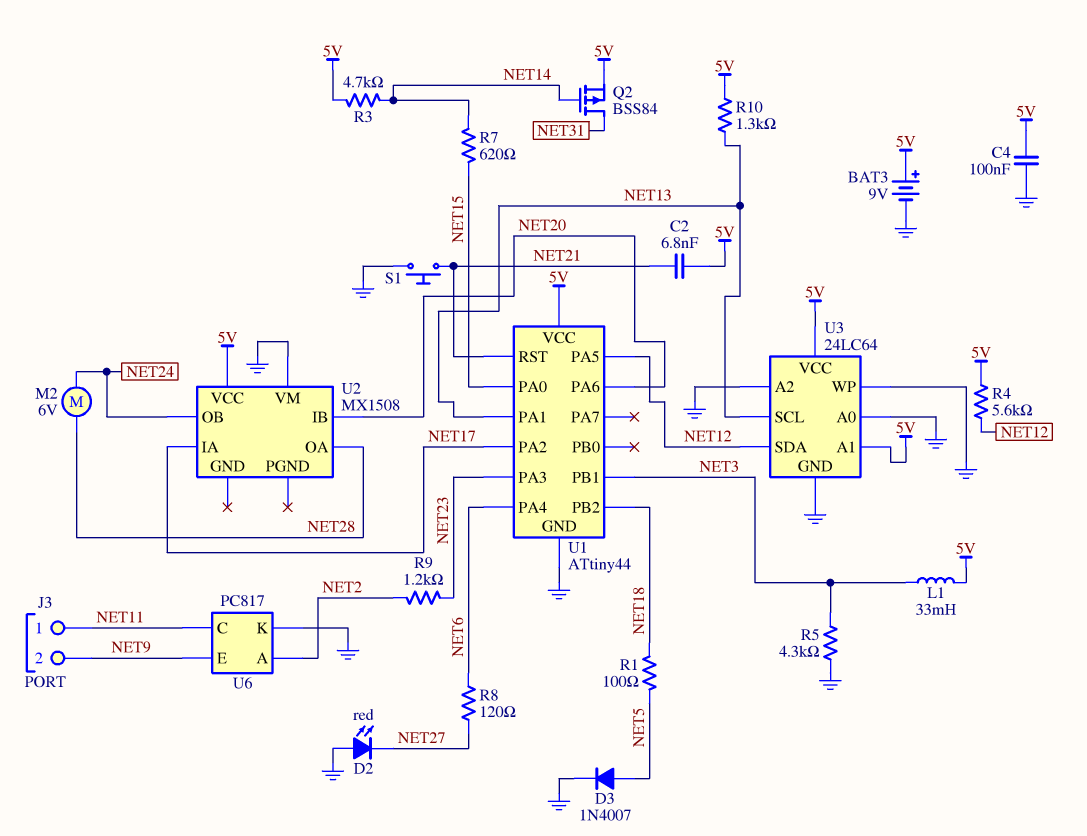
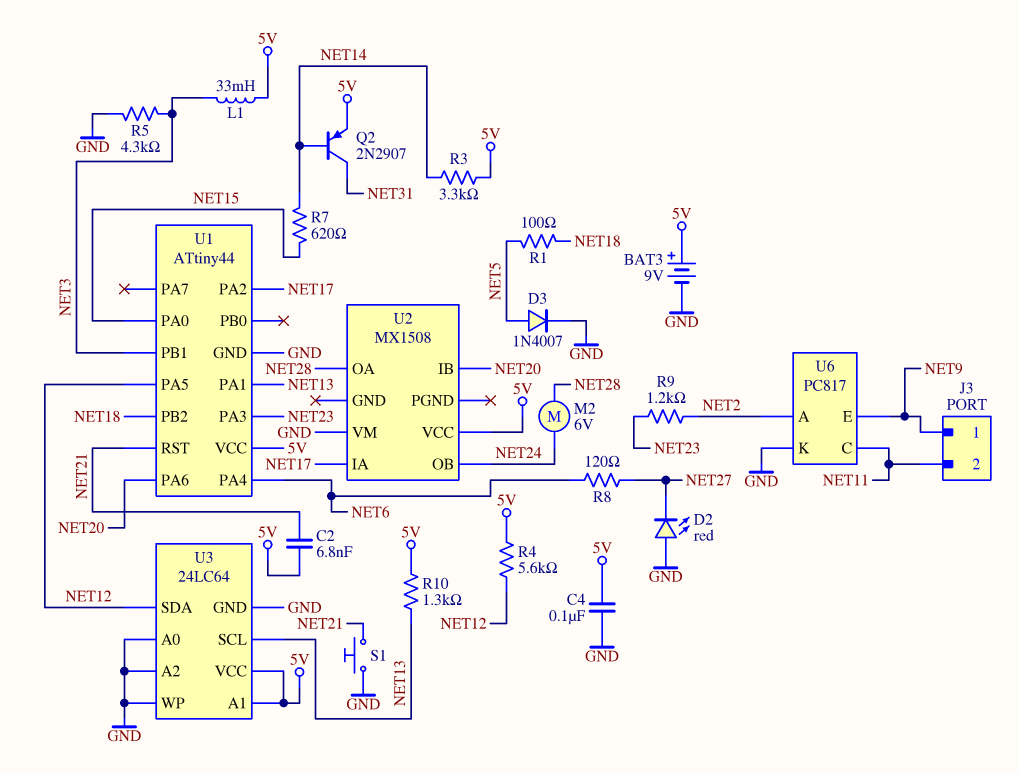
J3 pin 1: NET11 -> NET9
J3 pin 2: NET9 -> NET11
Q2: PMOS BSS84 (G NET14, D NET31, S 5V) -> PNP 2N2907 (B NET14, C NET31, E 5V)
R3: 4.7k (5V, NET14) -> 3.3k (5V, NET14)

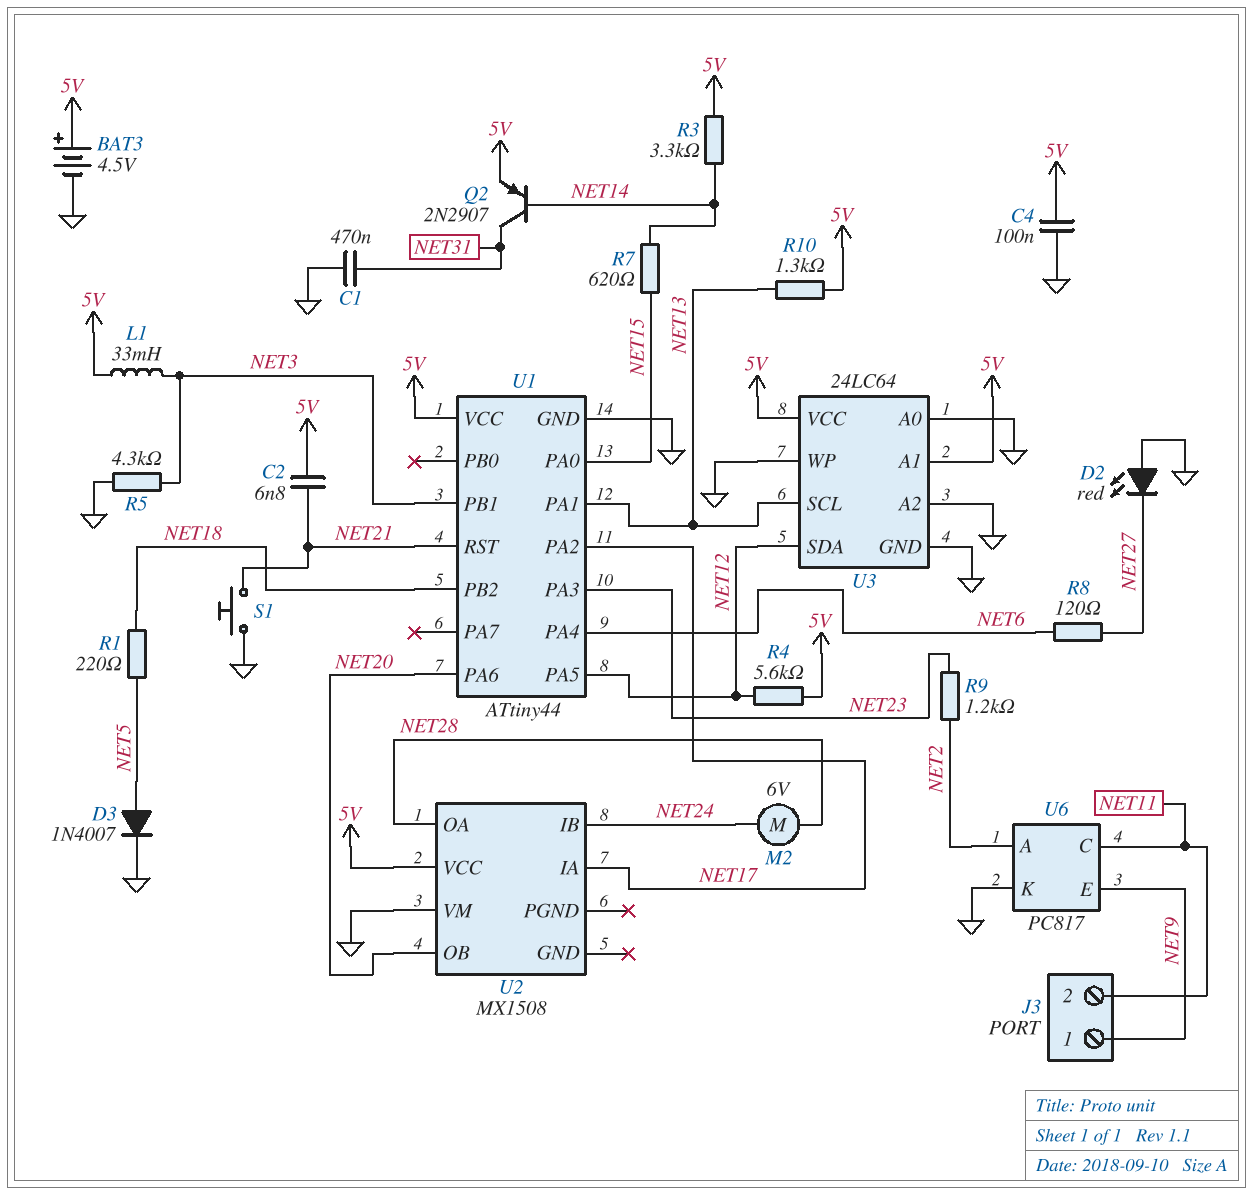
BAT3: 9V (plus 5V, minus GND) -> 4.5V (plus 5V, minus GND)
C1: none -> 470nF (GND, NET31)
R1: 100 (NET5, NET18) -> 220 (NET5, NET18)
U2 pin IB: NET20 -> NET24
U2 pin OB: NET24 -> NET20

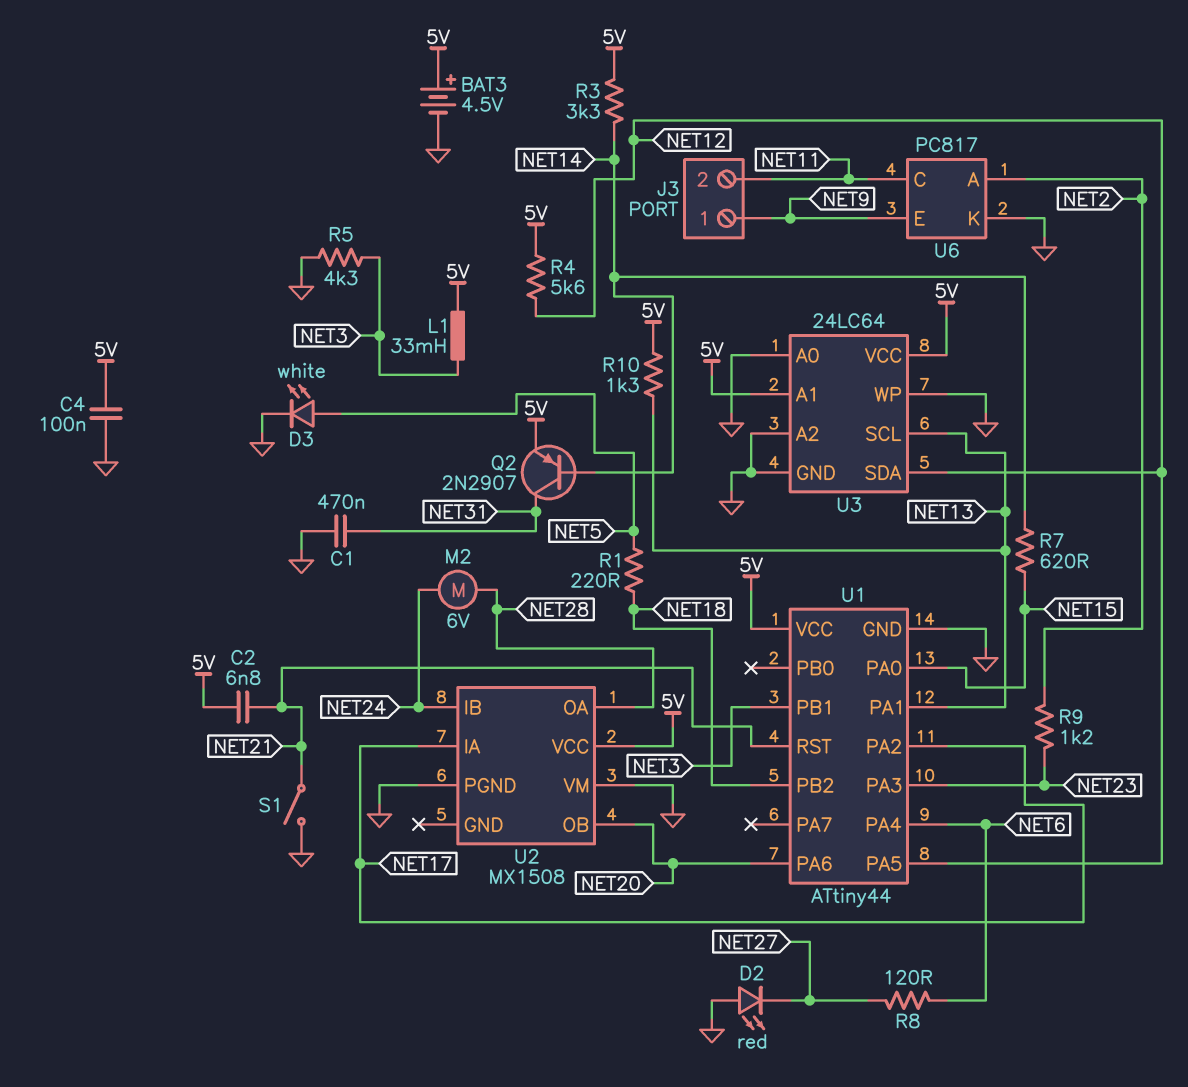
D3: diode 1N4007 (A NET5, K GND) -> LED white (A NET5, K GND)
S1: button (GND, NET21) -> switch (GND, NET21)
U2 pin PGND: none -> GND

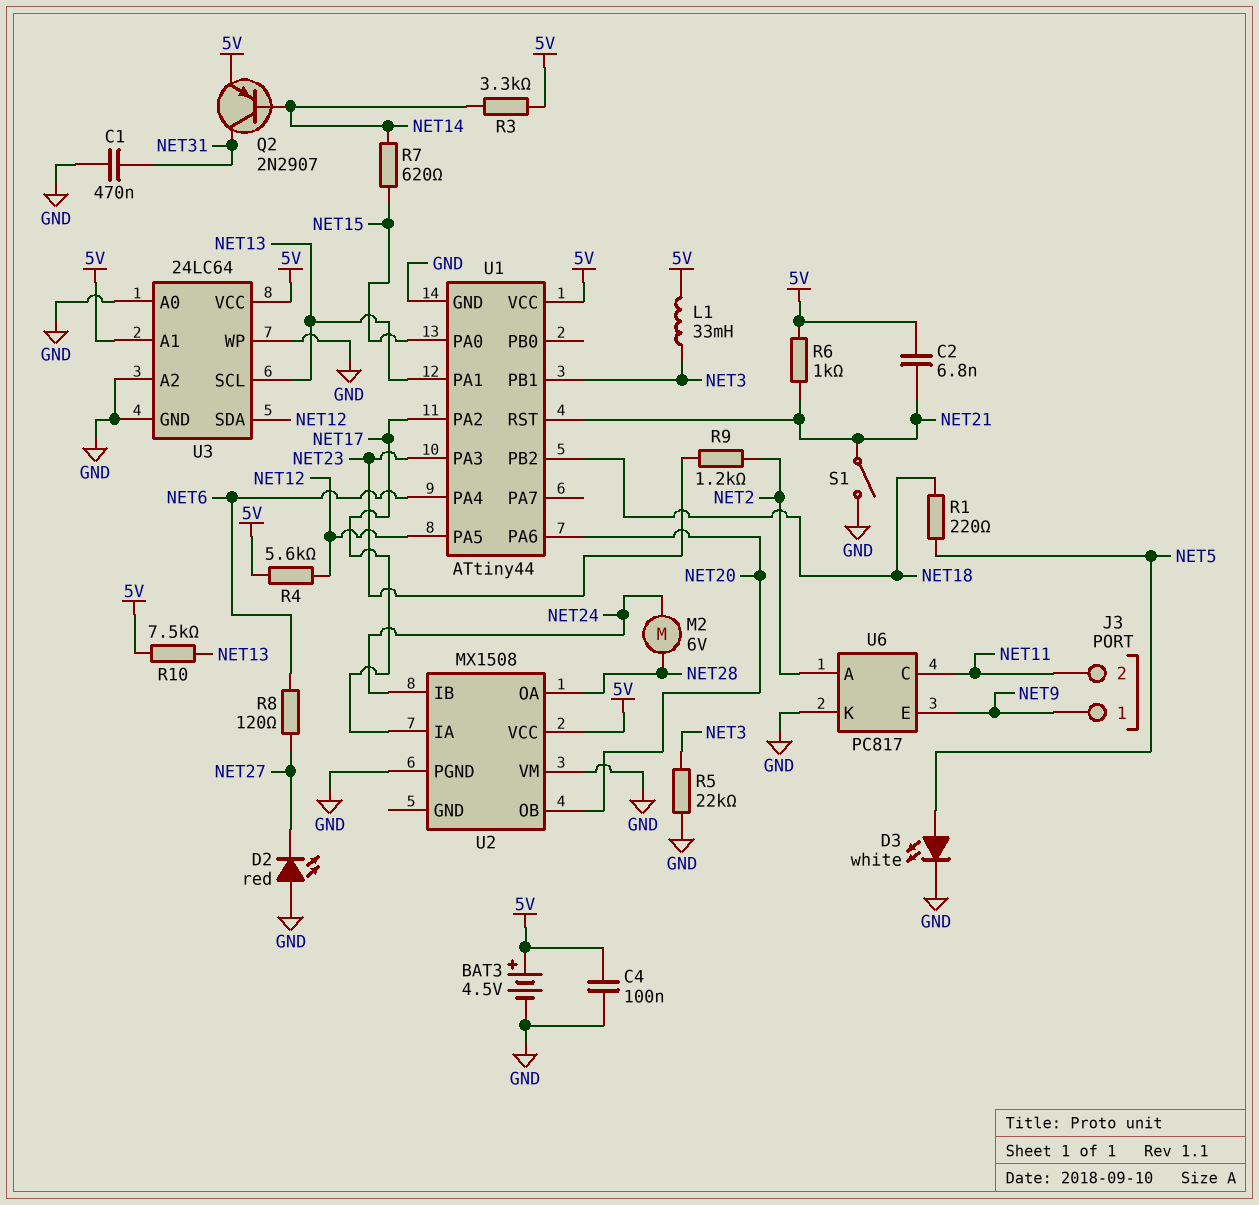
R5: 4.3k (GND, NET3) -> 22k (GND, NET3)
R6: none -> 1k (5V, NET21)
R10: 1.3k (5V, NET13) -> 7.5k (5V, NET13)

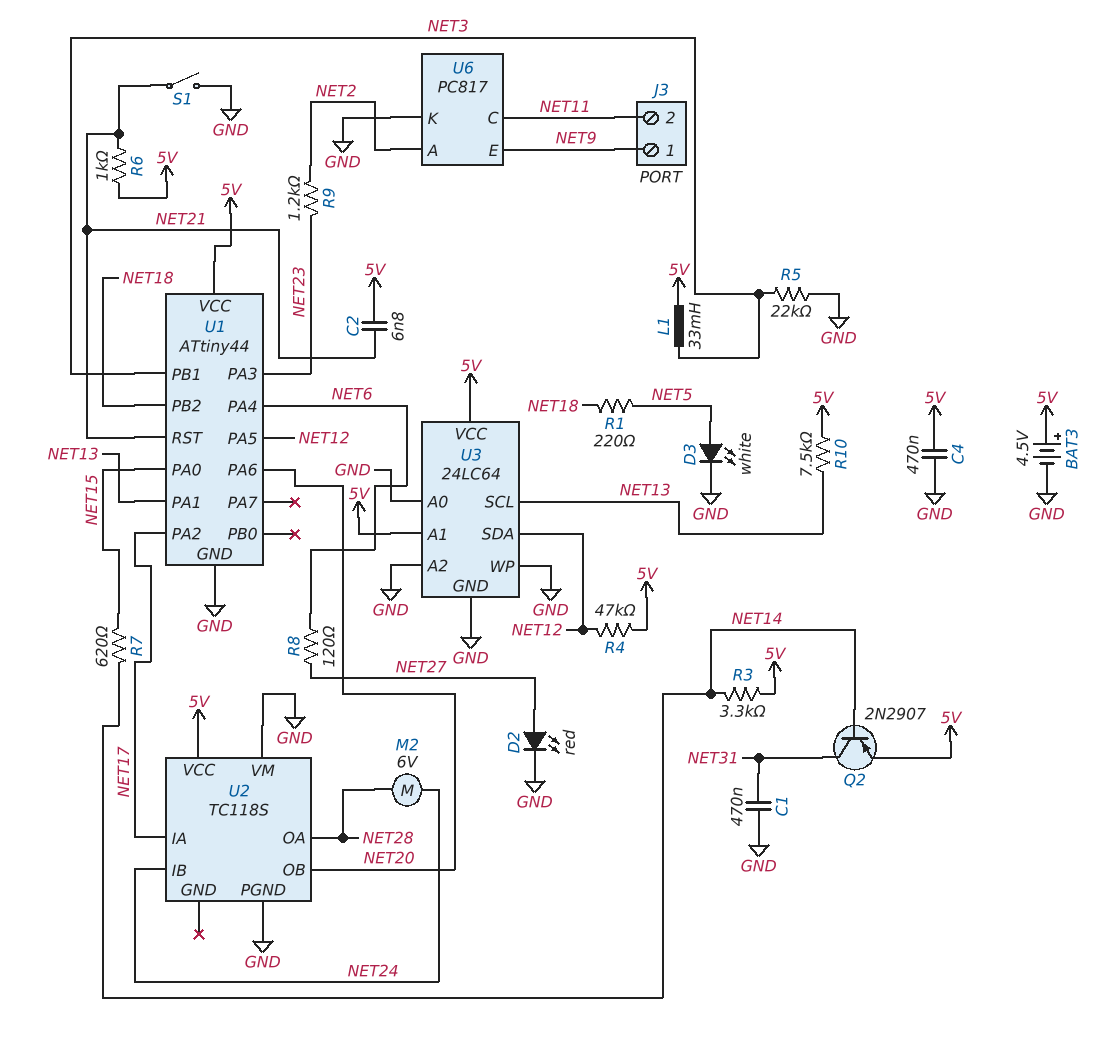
C4: 100nF (5V, GND) -> 470nF (5V, GND)
D2: LED red (A GND, K NET27) -> LED red (A NET27, K GND)
R4: 5.6k (5V, NET12) -> 47k (5V, NET12)
U2: MX1508 -> TC118S

